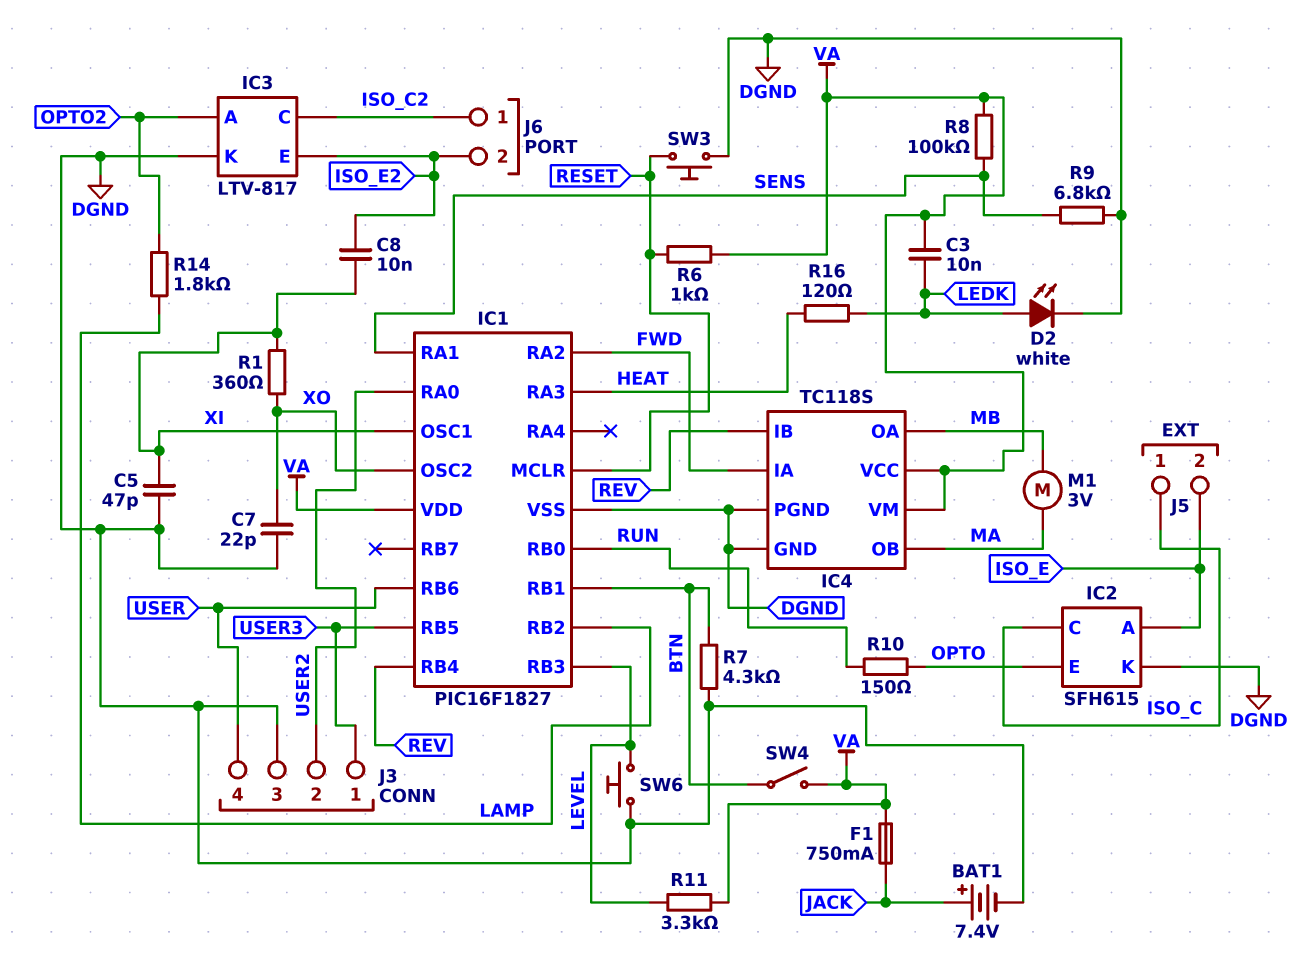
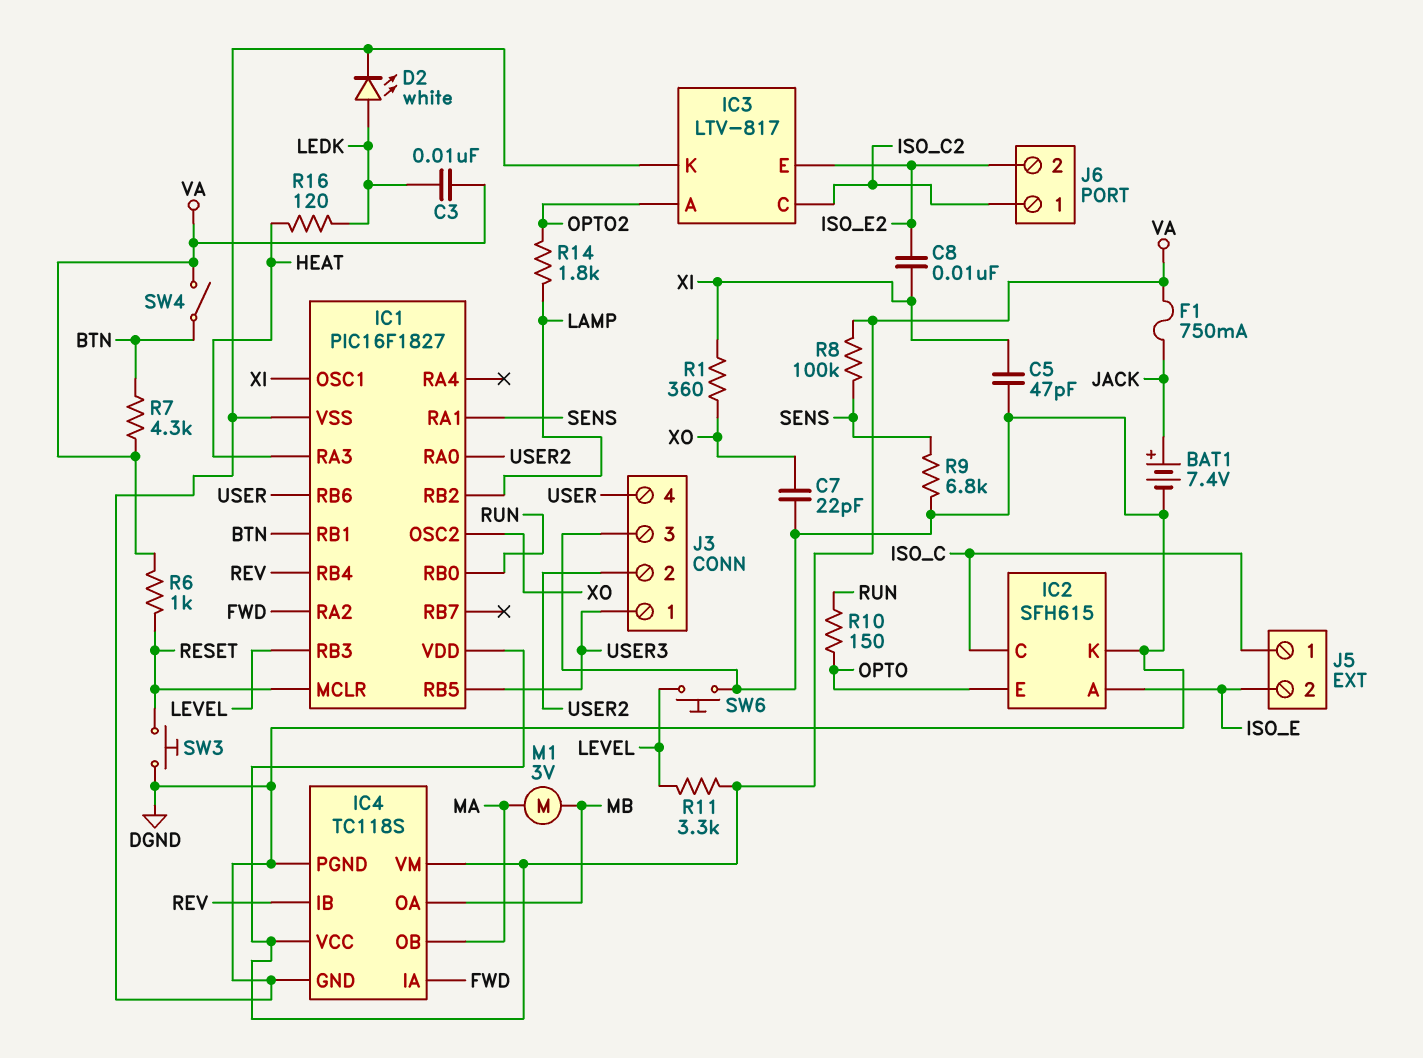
R7: 4.3k (BTN, DGND) -> 4.3k (BTN, VA)

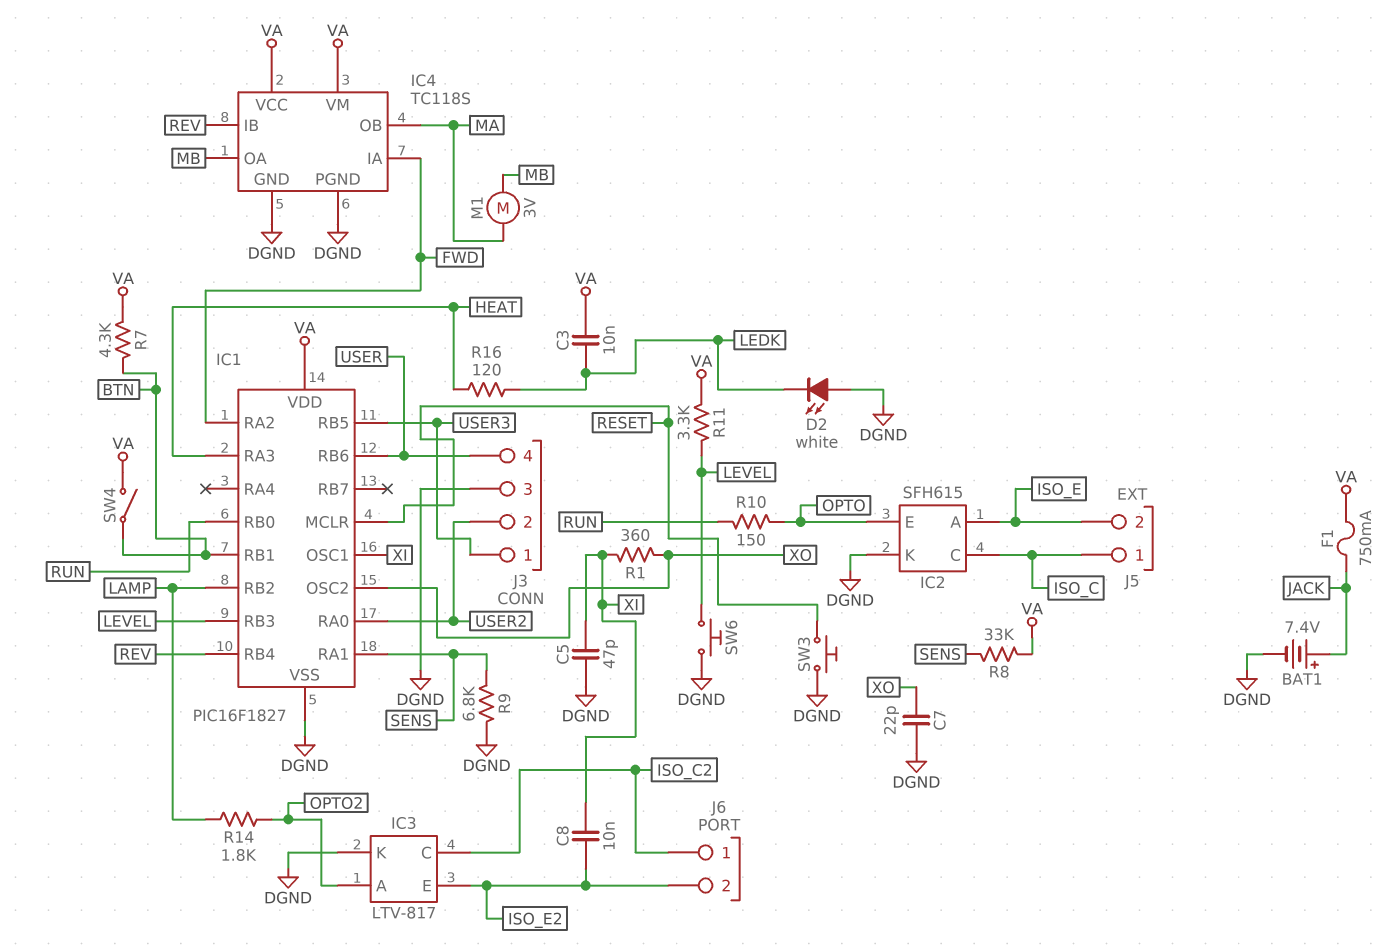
D2: LED white (A LEDK, K DGND) -> LED white (A DGND, K LEDK)
R6: 1k (RESET, VA) -> none
R8: 100k (SENS, VA) -> 33k (SENS, VA)

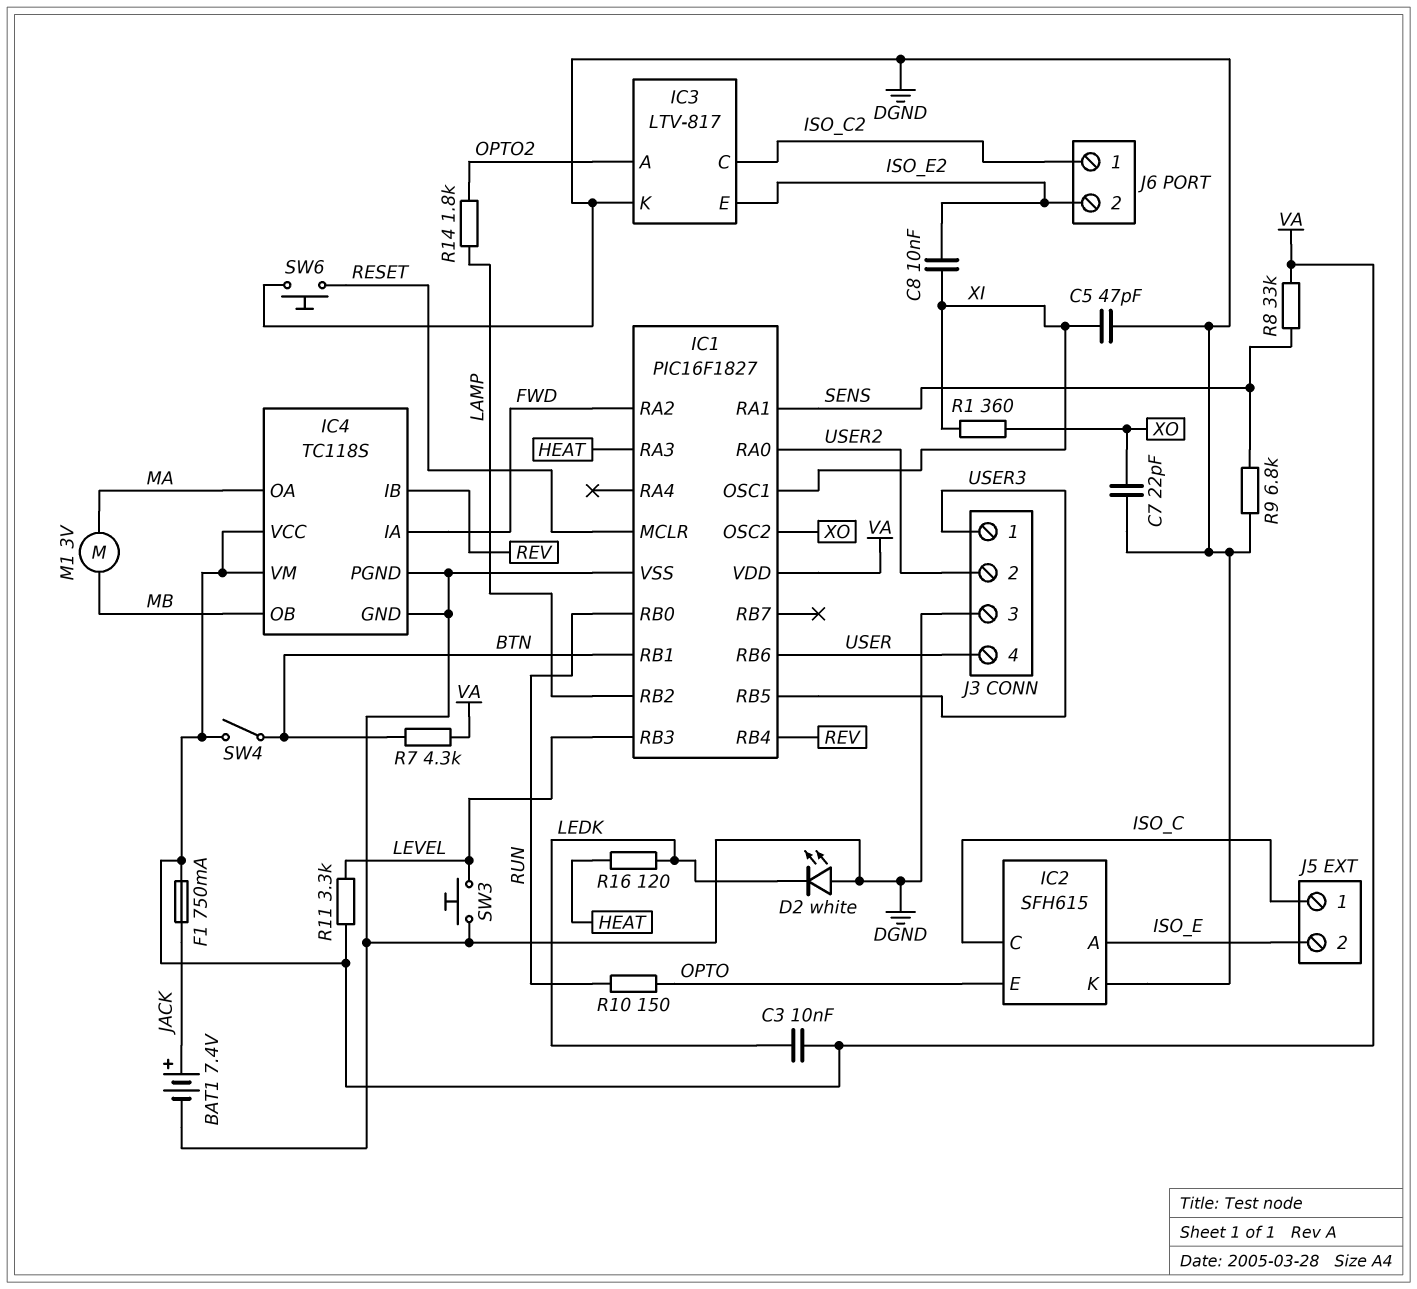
IC4 pin OA: MB -> MA
IC4 pin OB: MA -> MB
SW3: button (DGND, RESET) -> button (DGND, LEVEL)
SW6: button (DGND, LEVEL) -> button (DGND, RESET)

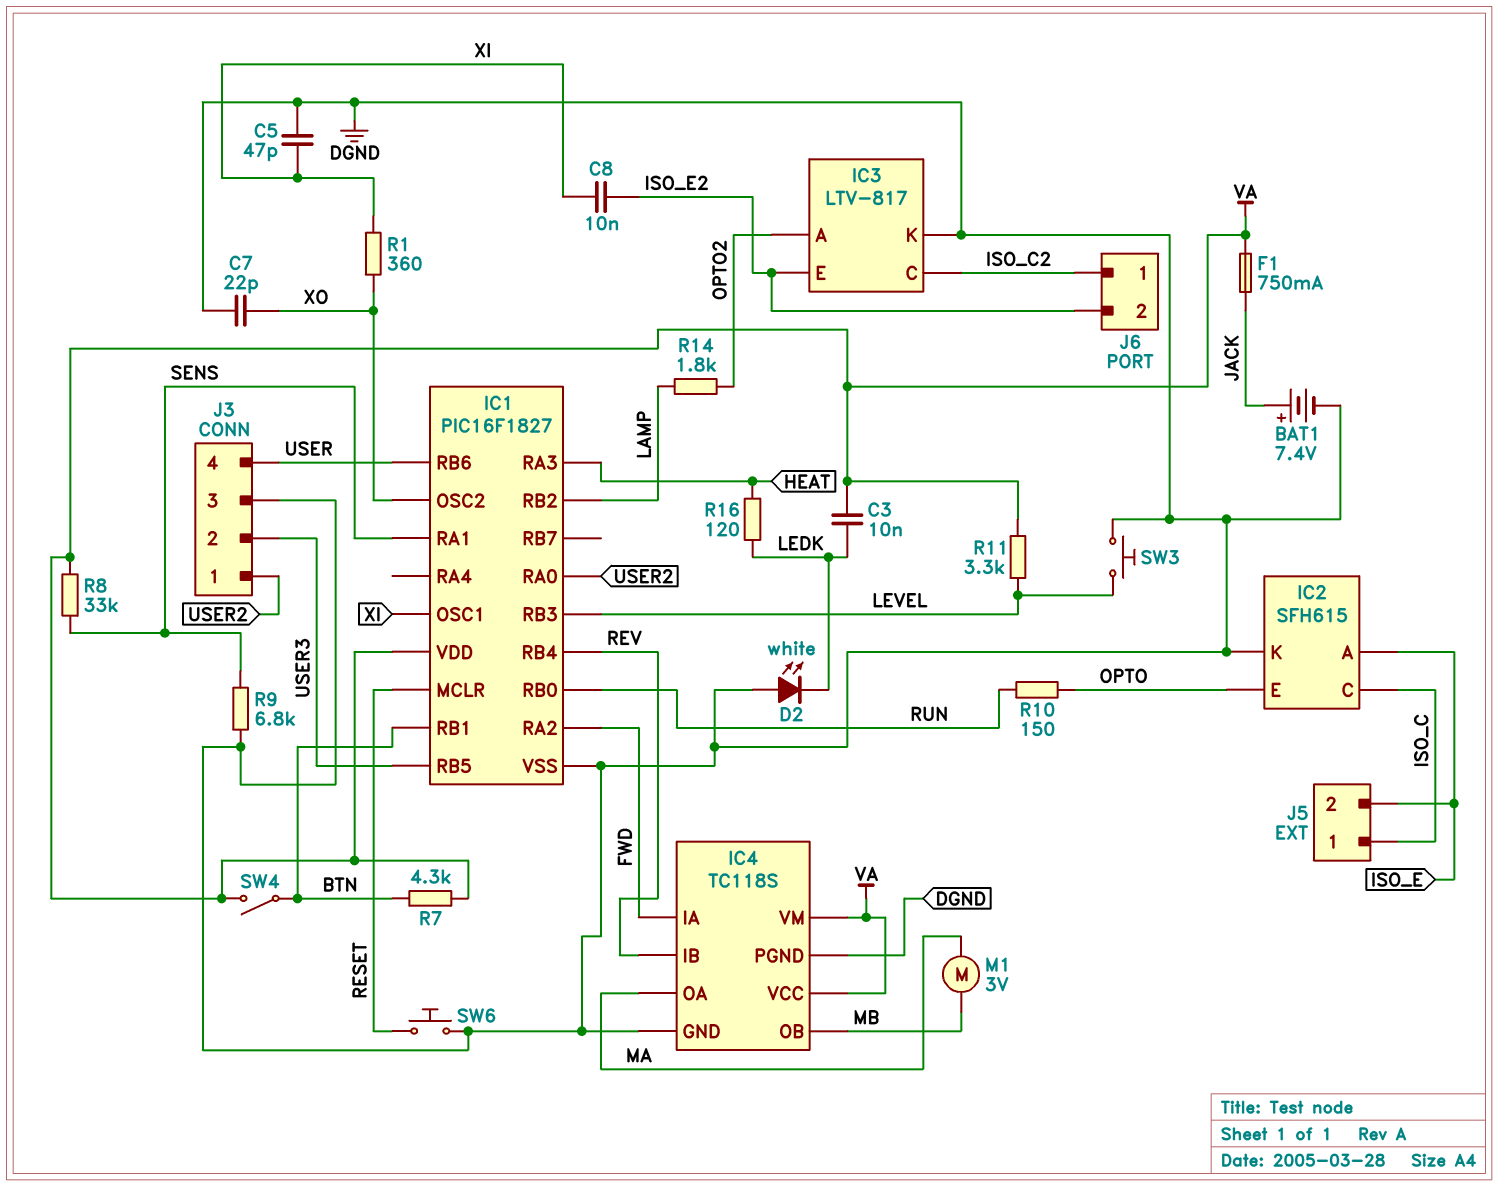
J3 pin 1: USER3 -> USER2
J3 pin 2: USER2 -> USER3

